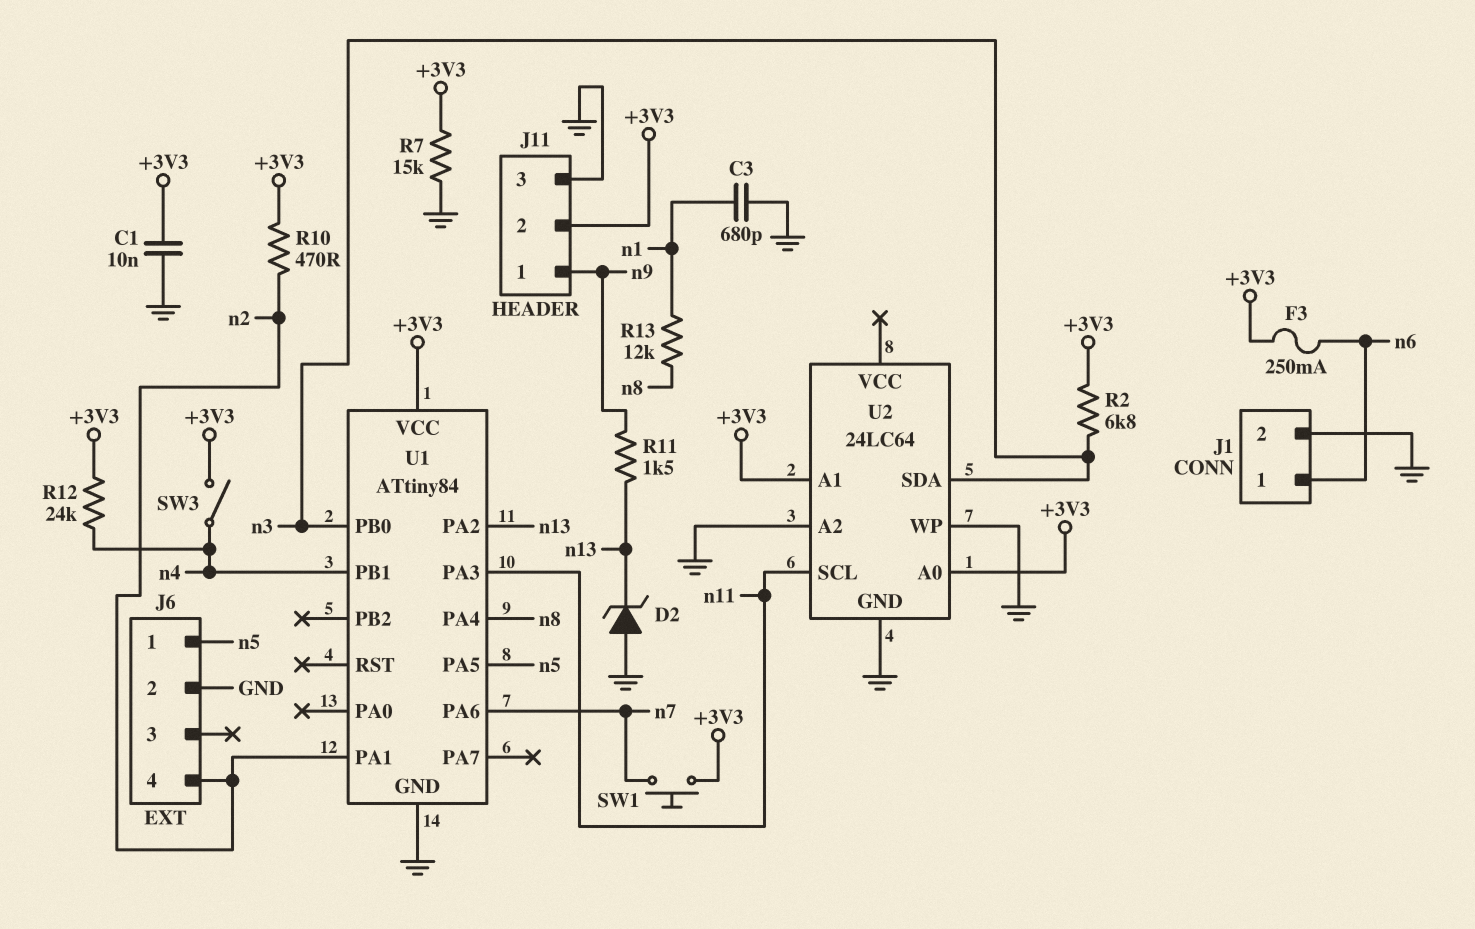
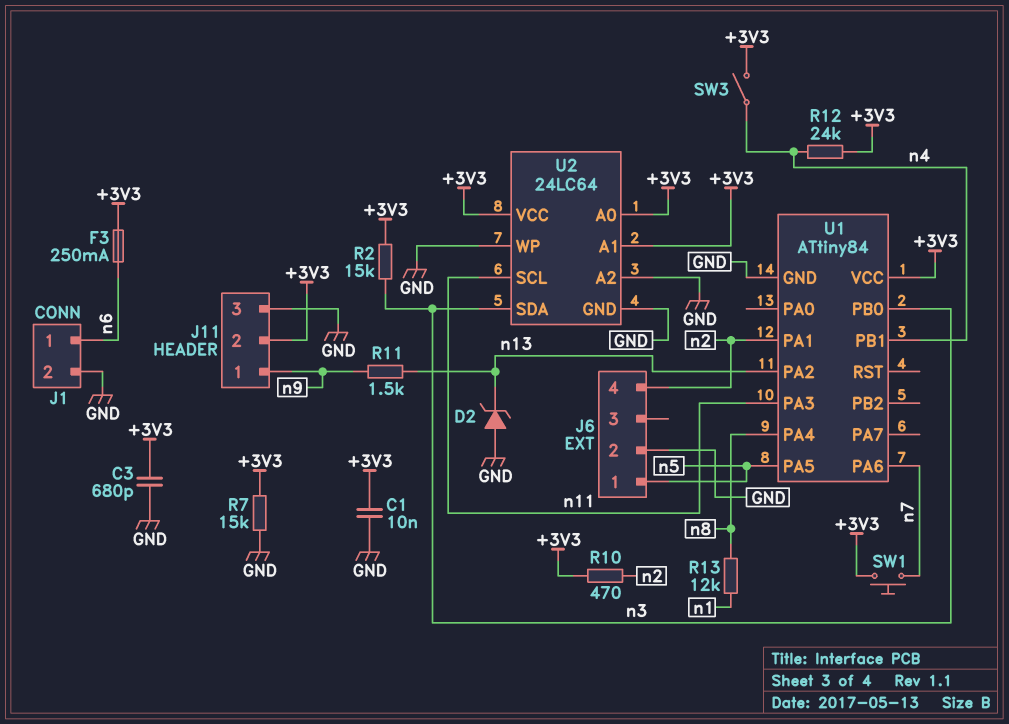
C3: 680pF (GND, n1) -> 680pF (+3V3, GND)
R2: 6.8k (+3V3, n3) -> 15k (+3V3, n3)
U2 pin VCC: none -> +3V3

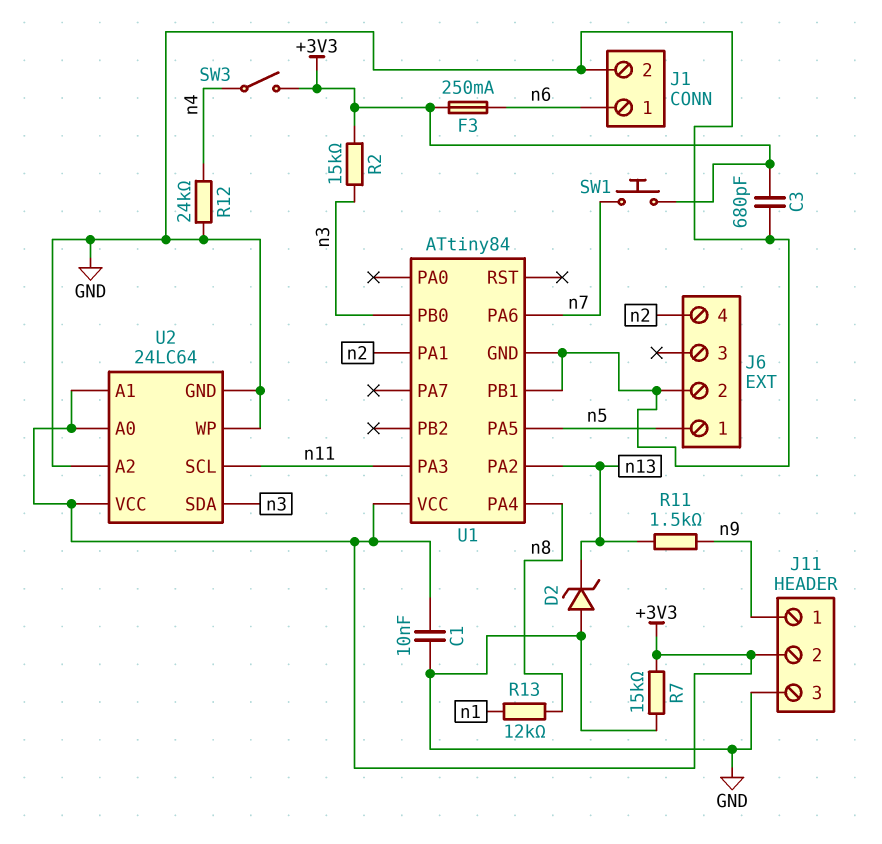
R10: 470 (+3V3, n2) -> none
R12: 24k (+3V3, n4) -> 24k (GND, n4)
U1 pin PB1: n4 -> GND

